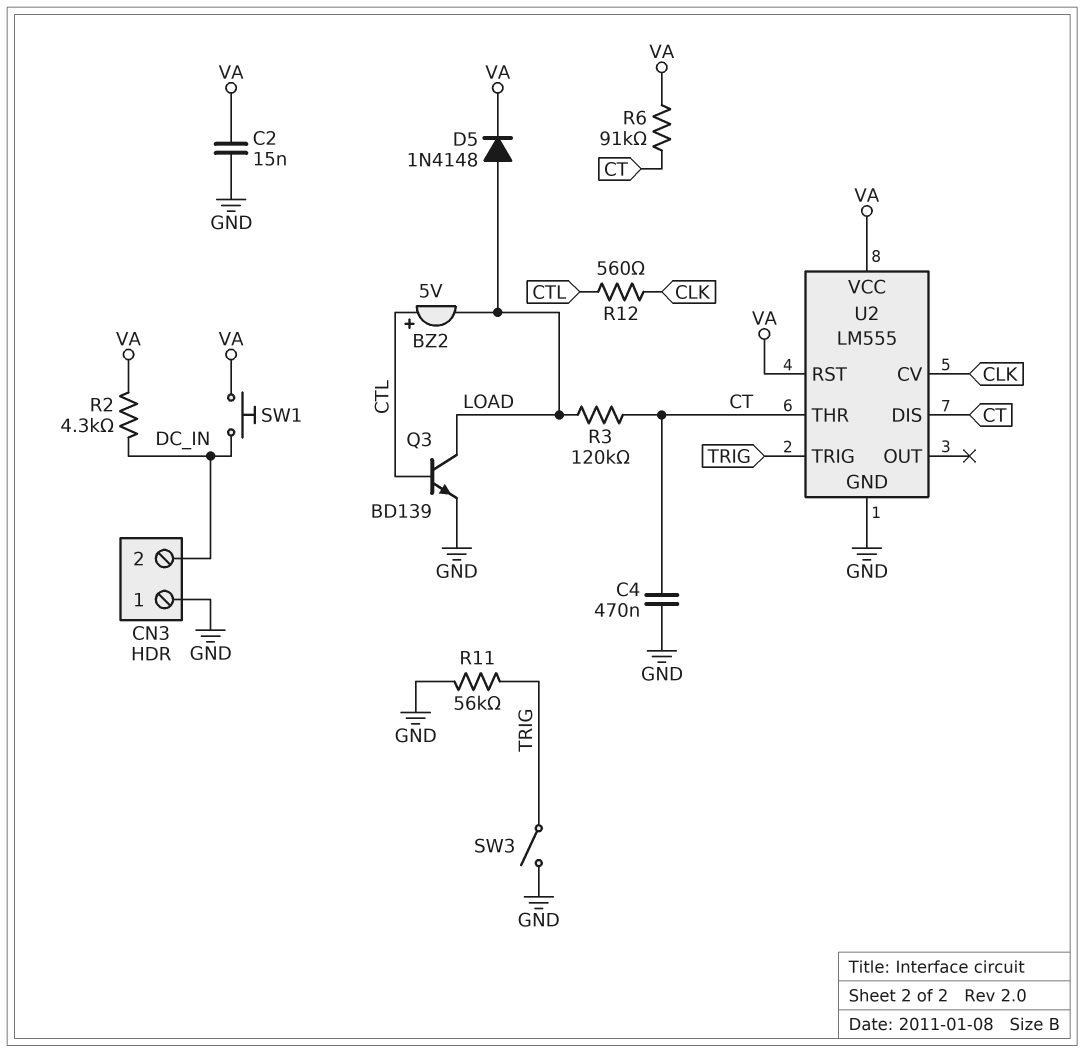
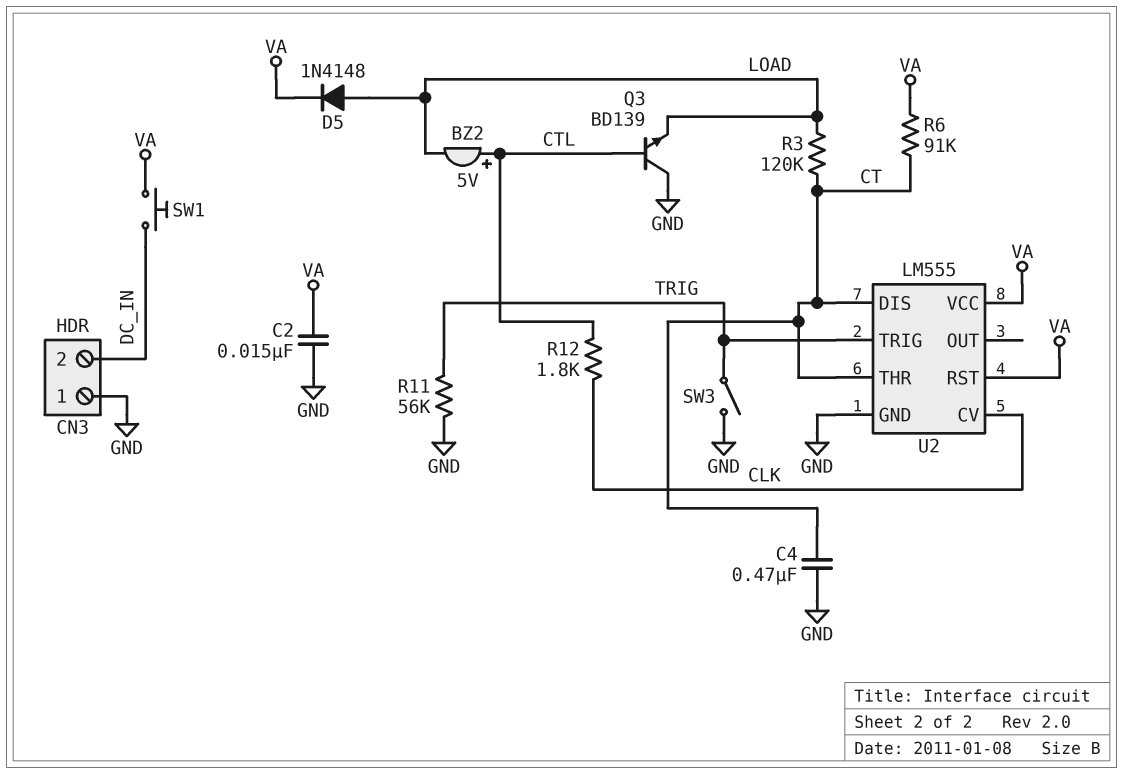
Q3: NPN BD139 (B CTL, C LOAD, E GND) -> NPN BD139 (B CTL, C GND, E LOAD)
R2: 4.3k (DC_IN, VA) -> none
R12: 560 (CLK, CTL) -> 1.8k (CLK, CTL)

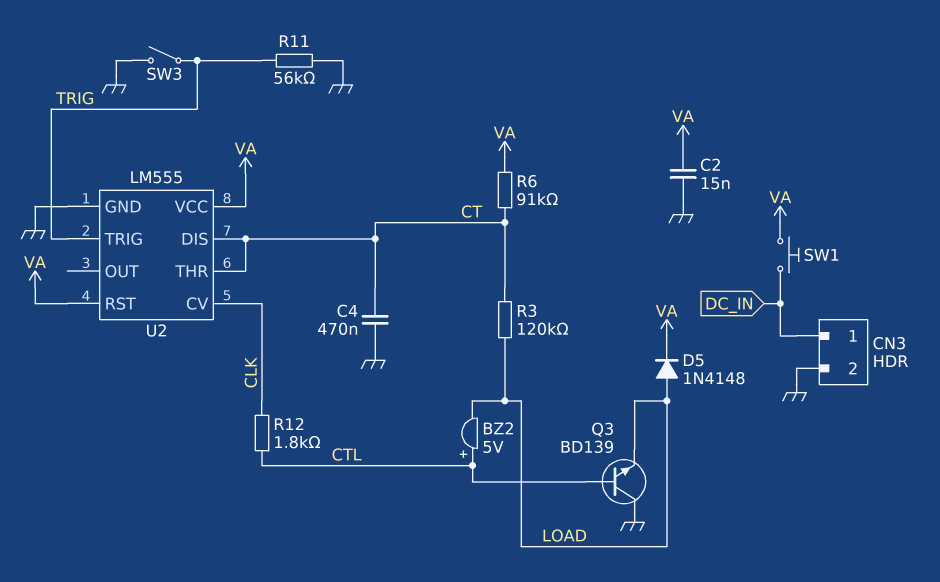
CN3 pin 1: GND -> DC_IN
CN3 pin 2: DC_IN -> GND

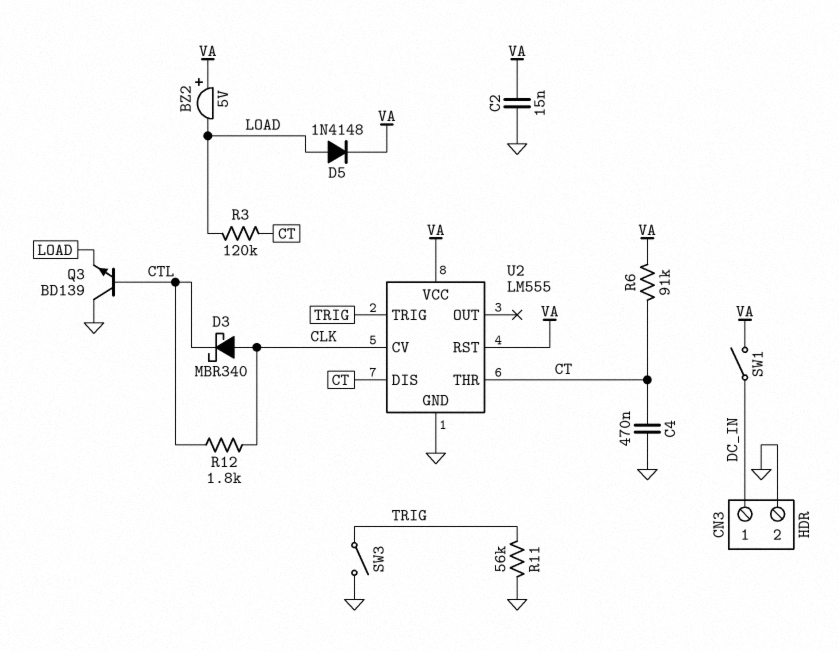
BZ2: buzzer 5V (plus CTL, minus LOAD) -> buzzer 5V (plus VA, minus LOAD)
D3: none -> schottky MBR340 (A CLK, K CTL)
SW1: button (DC_IN, VA) -> switch (DC_IN, VA)

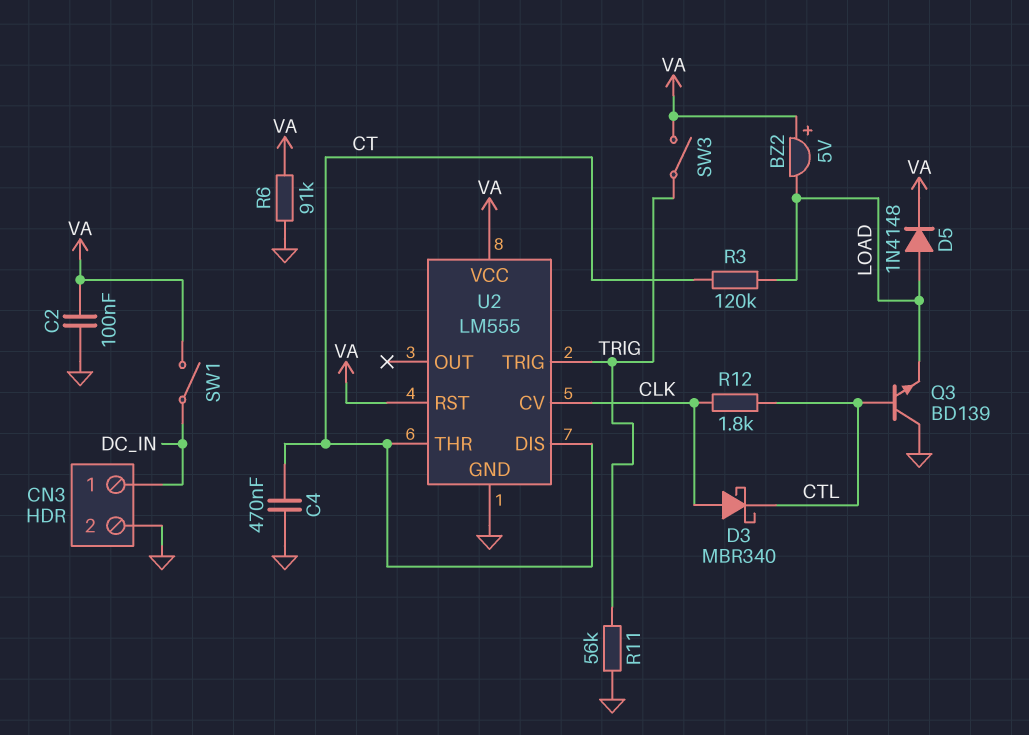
C2: 15nF (GND, VA) -> 100nF (GND, VA)
R6: 91k (CT, VA) -> 91k (GND, VA)
SW3: switch (GND, TRIG) -> switch (TRIG, VA)

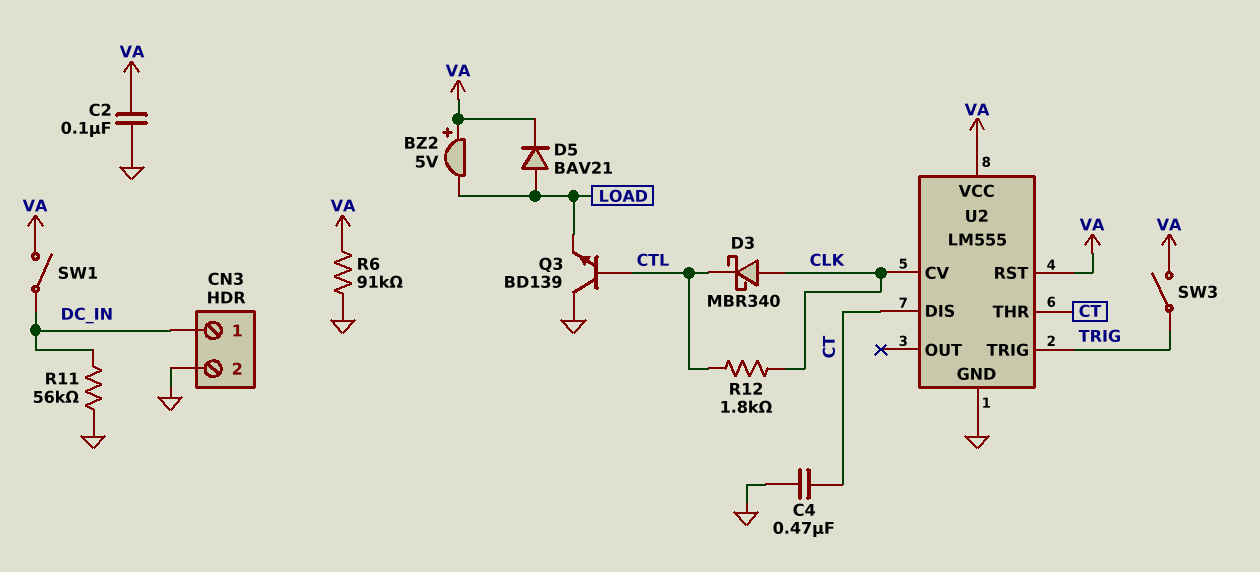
D5: diode 1N4148 (A LOAD, K VA) -> diode BAV21 (A LOAD, K VA)
R3: 120k (CT, LOAD) -> none
R11: 56k (GND, TRIG) -> 56k (DC_IN, GND)

